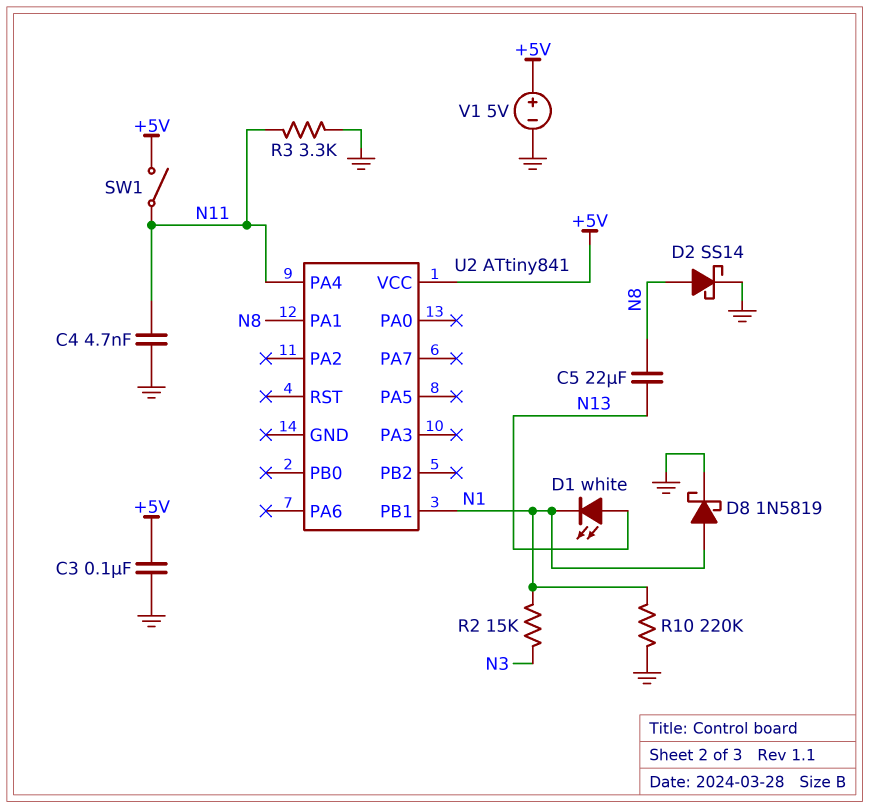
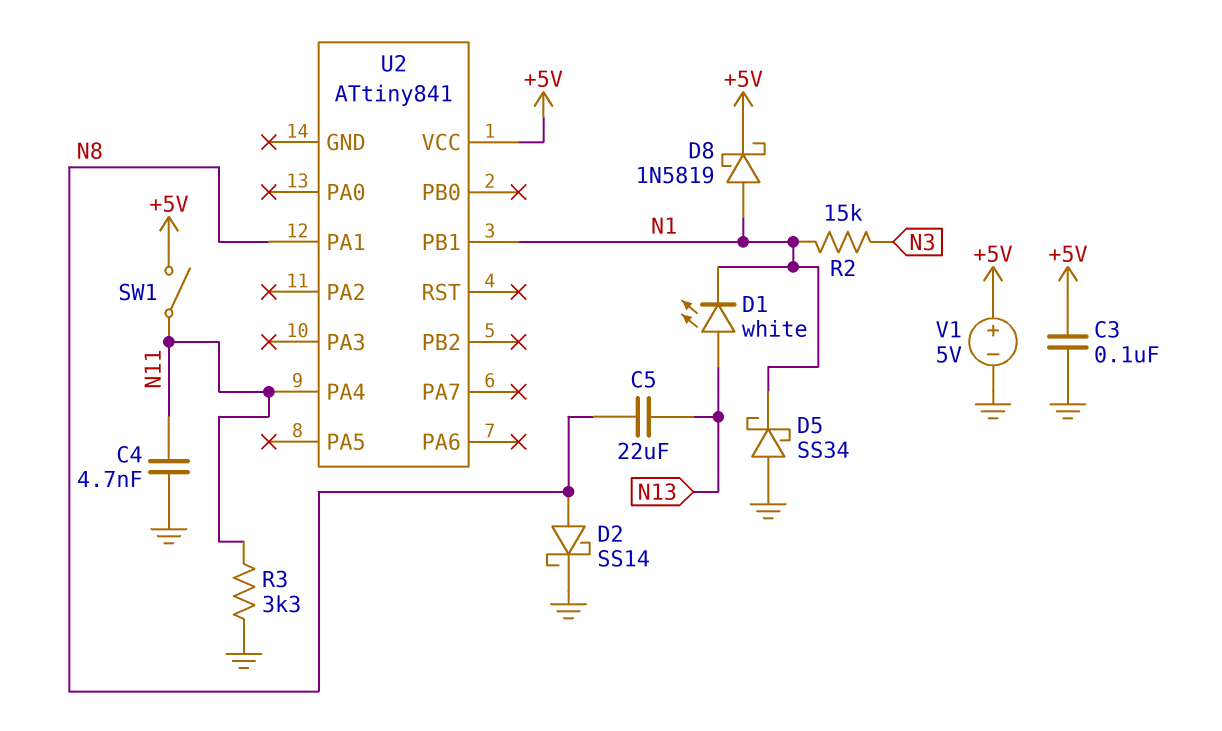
D5: none -> schottky SS34 (A GND, K N1)
D8: schottky 1N5819 (A N1, K GND) -> schottky 1N5819 (A N1, K +5V)
R10: 220k (GND, N1) -> none

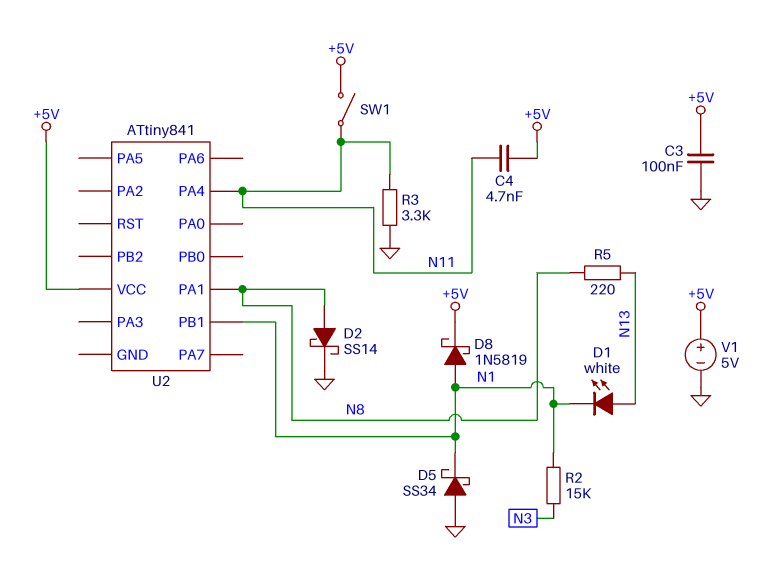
C4: 4.7nF (GND, N11) -> 4.7nF (+5V, N11)
C5: 22uF (N8, N13) -> none
R5: none -> 220 (N8, N13)

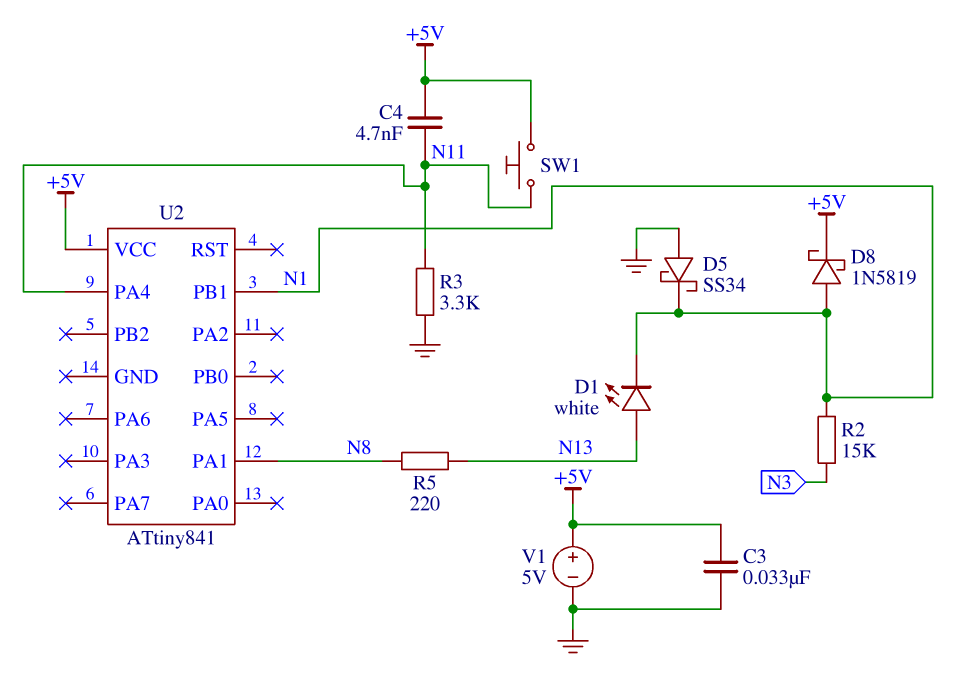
C3: 100nF (+5V, GND) -> 33nF (+5V, GND)
D2: schottky SS14 (A N8, K GND) -> none
SW1: switch (+5V, N11) -> button (+5V, N11)

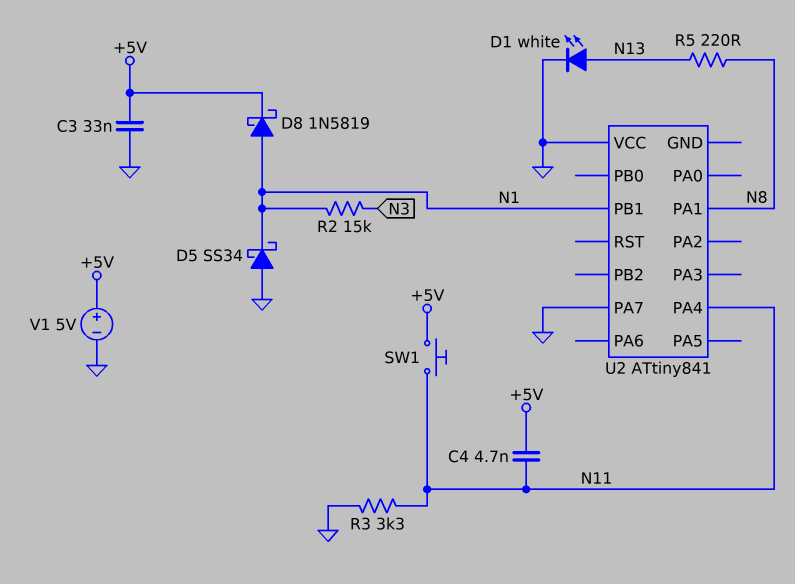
D1: LED white (A N13, K N1) -> LED white (A N13, K GND)
U2 pin PA7: none -> GND
U2 pin VCC: +5V -> GND

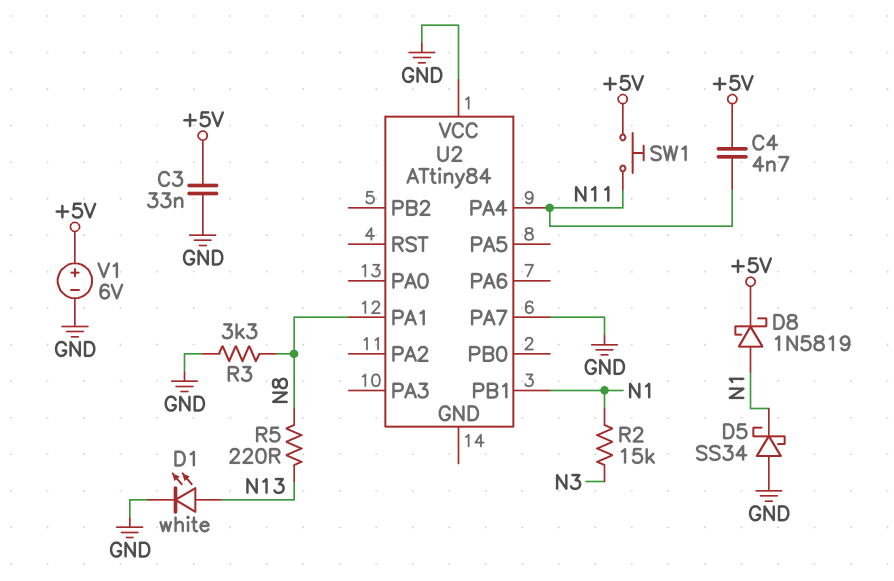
R3: 3.3k (GND, N11) -> 3.3k (GND, N8)
U2: ATtiny841 -> ATtiny84
V1: 5V (plus +5V, minus GND) -> 6V (plus +5V, minus GND)

